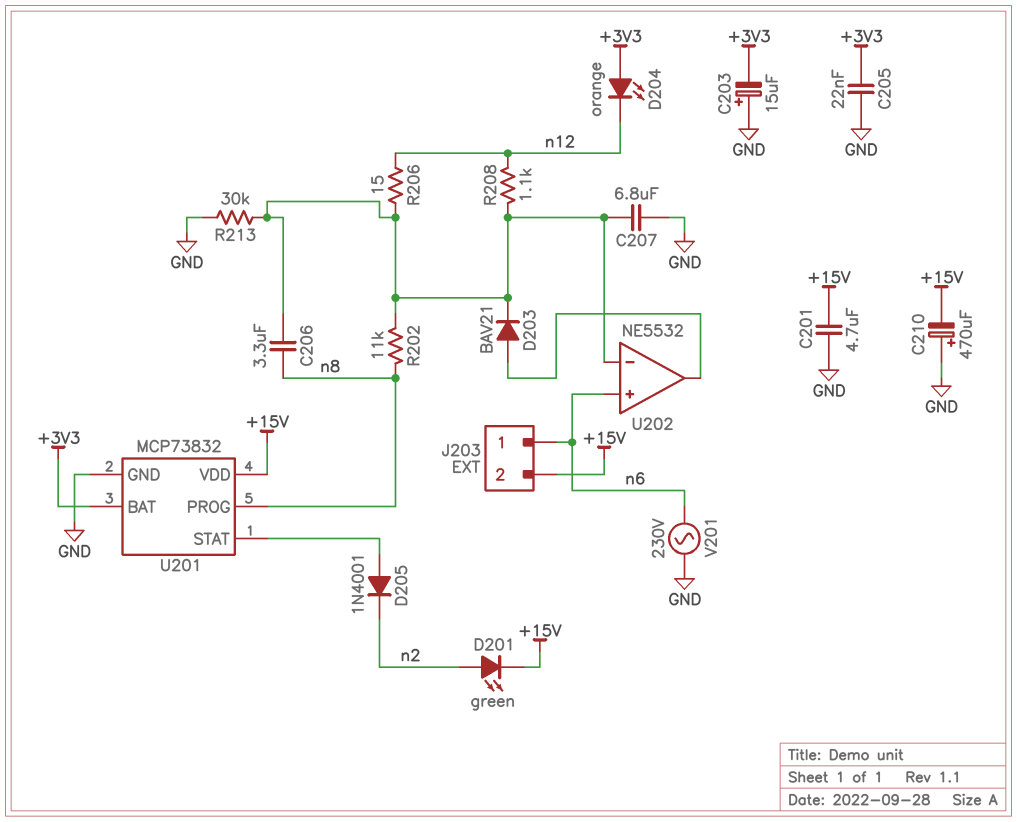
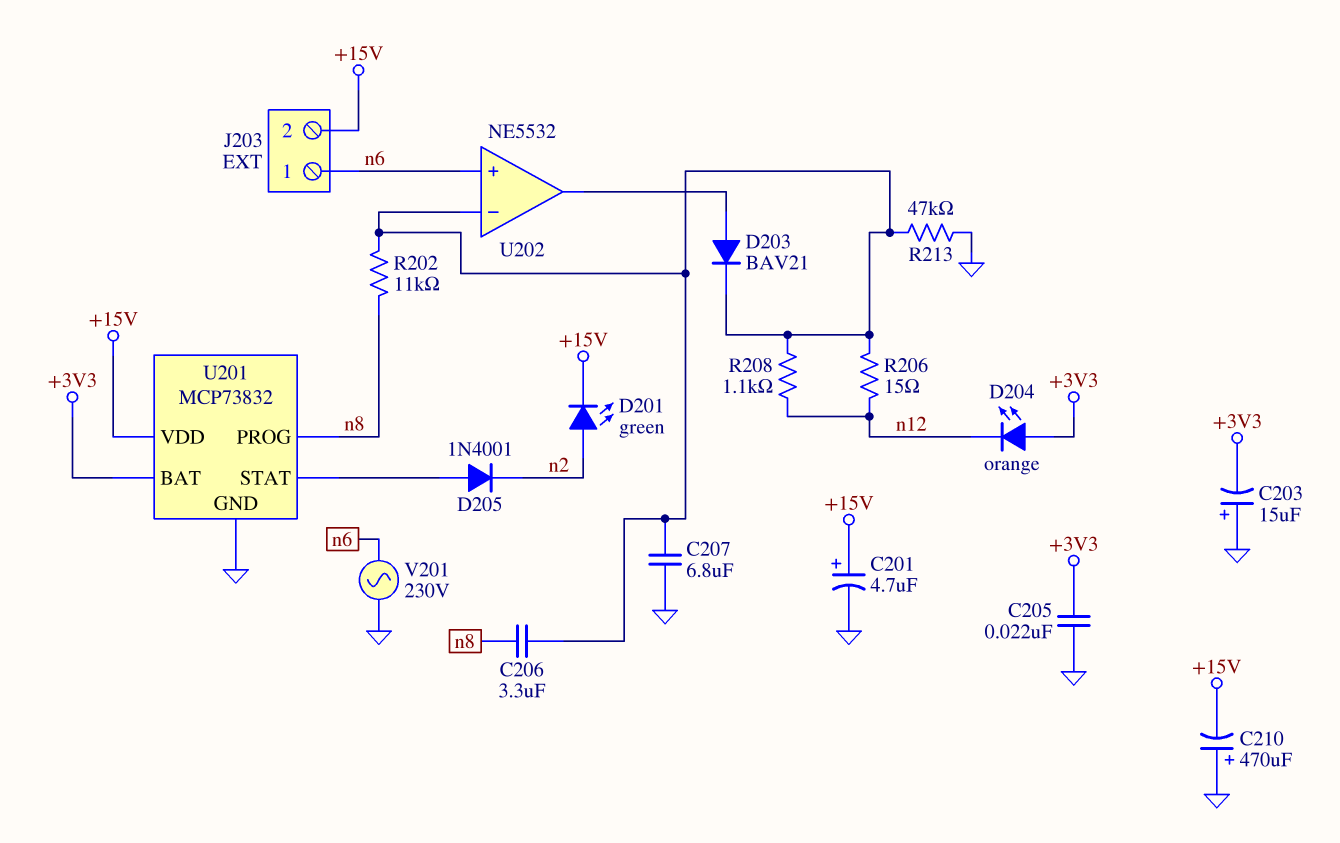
C201: 4.7uF (+15V, GND) -> 4.7uF (plus +15V, minus GND)
R213: 30k (GND, U202/in-) -> 47k (GND, U202/in-)

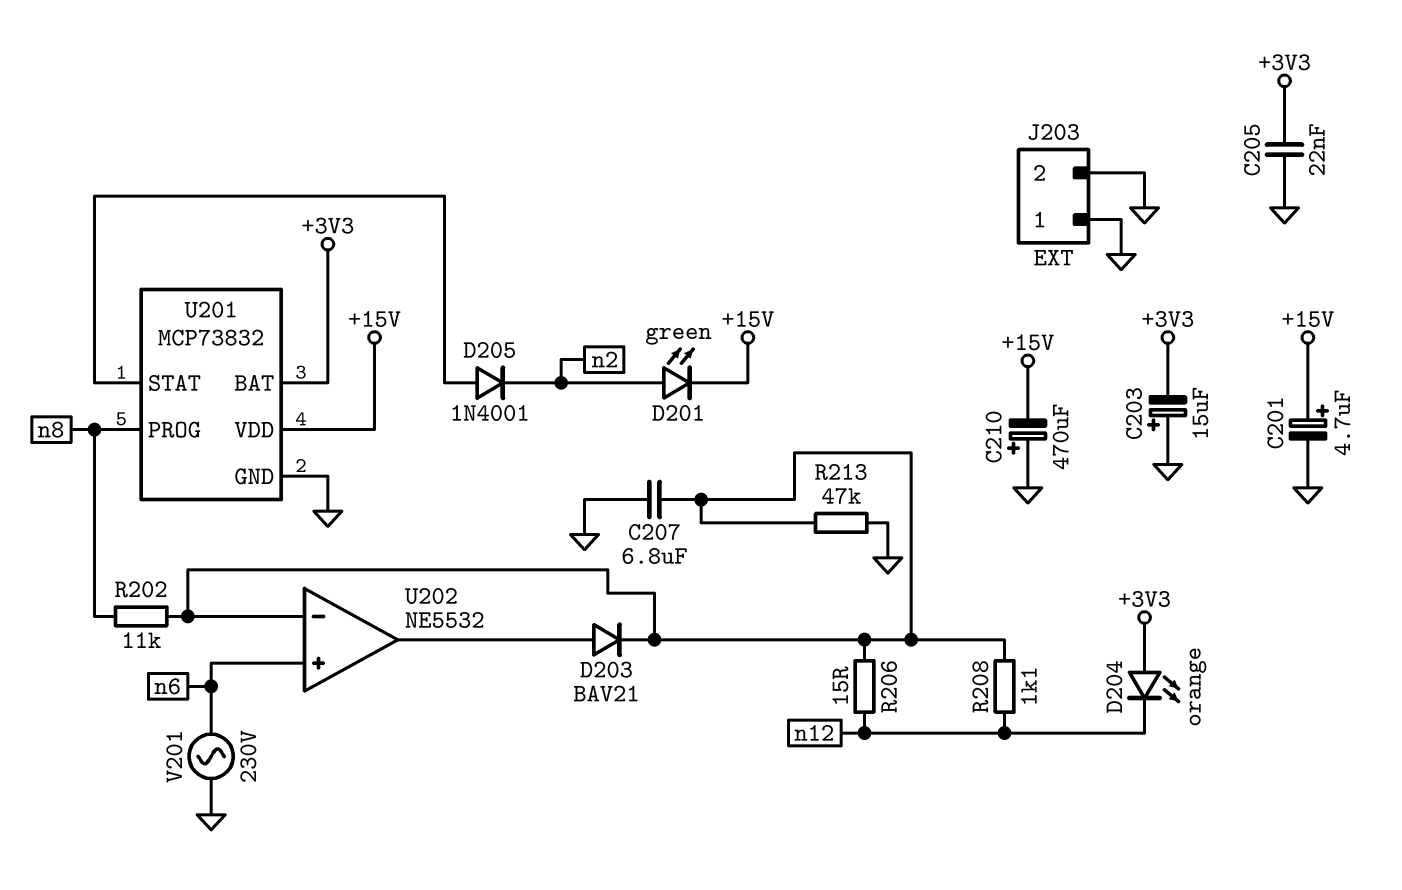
C206: 3.3uF (U202/in-, n8) -> none
J203 pin 1: n6 -> GND
J203 pin 2: +15V -> GND

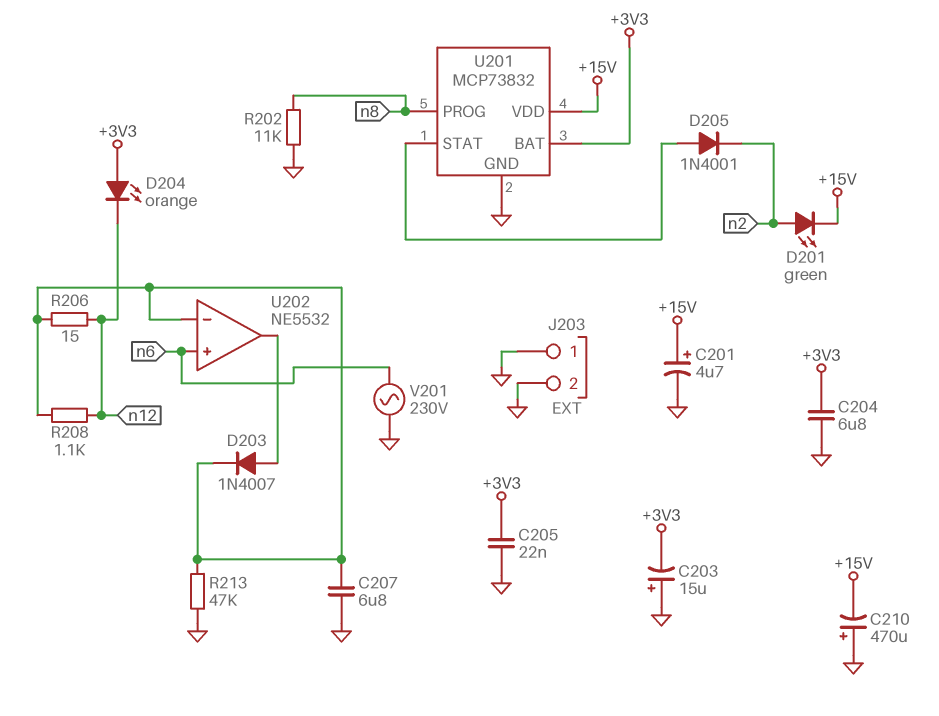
C204: none -> 6.8uF (+3V3, GND)
D203: diode BAV21 (A U202/out, K U202/in-) -> diode 1N4007 (A U202/out, K U202/in-)
R202: 11k (U202/in-, n8) -> 11k (GND, n8)

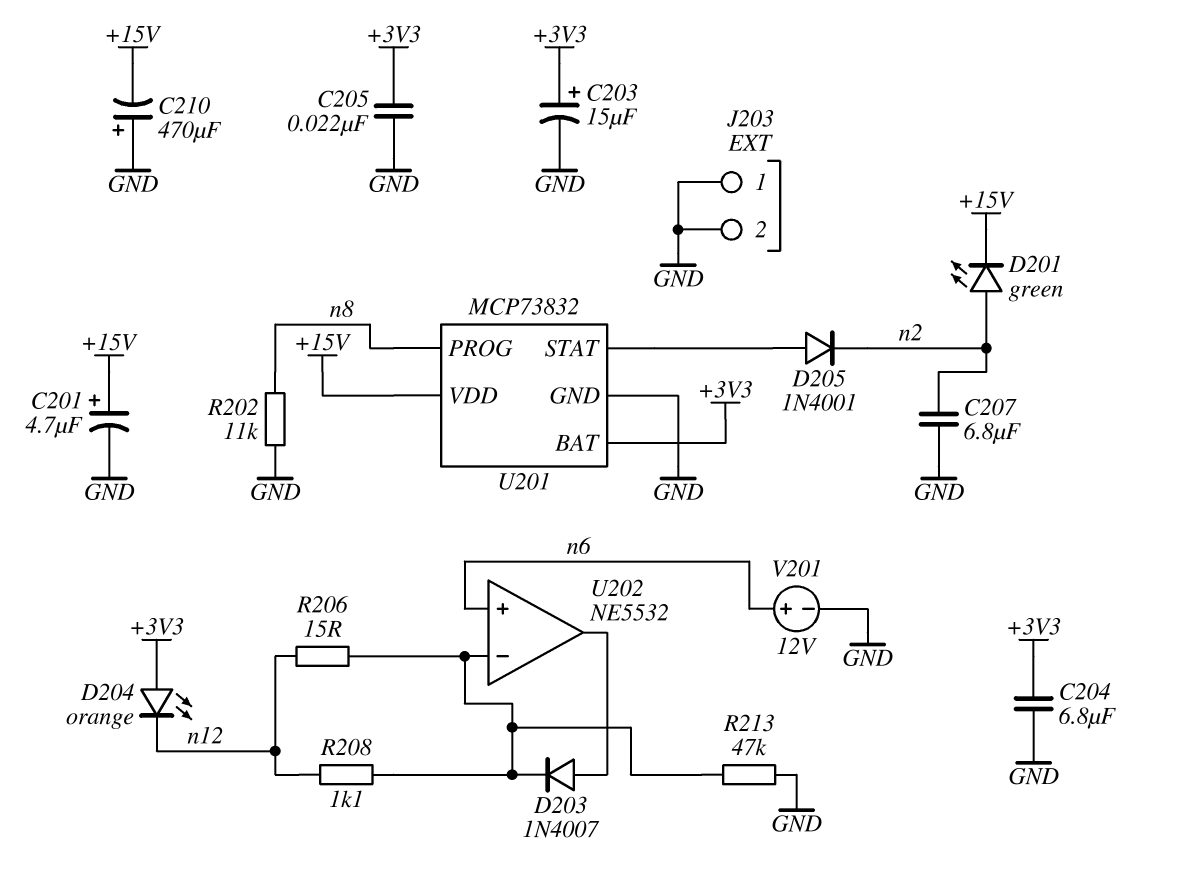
C203: 15uF (plus GND, minus +3V3) -> 15uF (plus +3V3, minus GND)
C207: 6.8uF (GND, U202/in-) -> 6.8uF (GND, n2)
V201: AC 230V (GND, n6) -> 12V (plus n6, minus GND)

